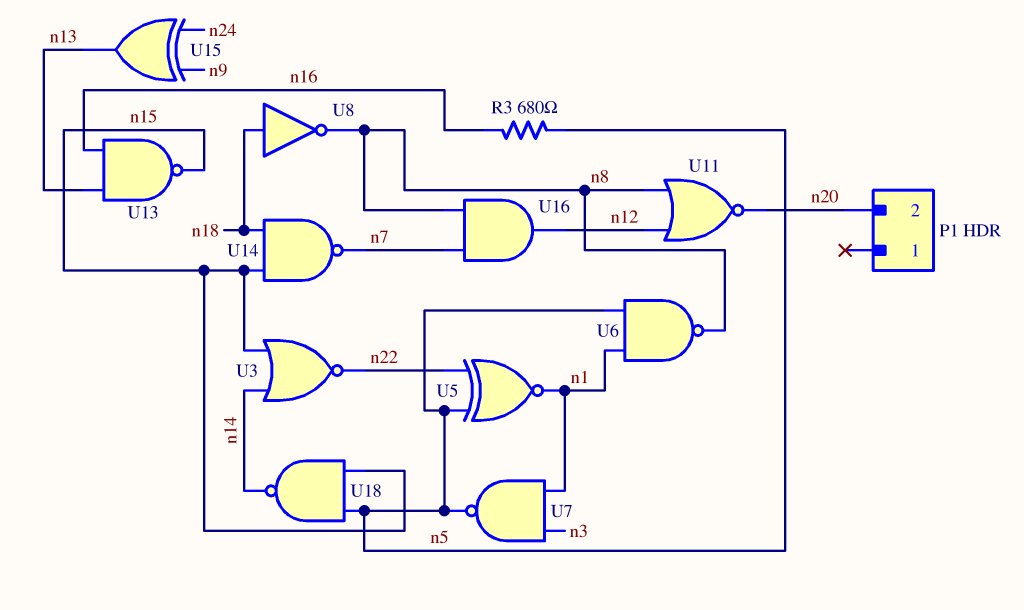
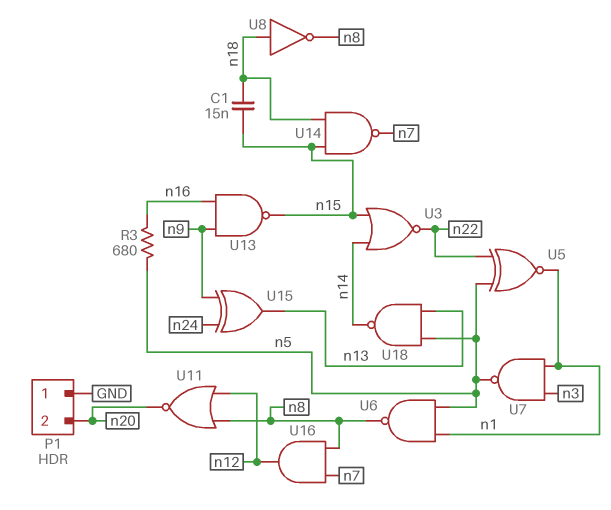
C1: none -> 15nF (n15, n18)
P1 pin 1: none -> GND
U13: NAND (in n13, in n16, out n15) -> NAND (in n9, in n16, out n15)
U18: NAND (in n5, in n15, out n14) -> NAND (in n5, in n13, out n14)

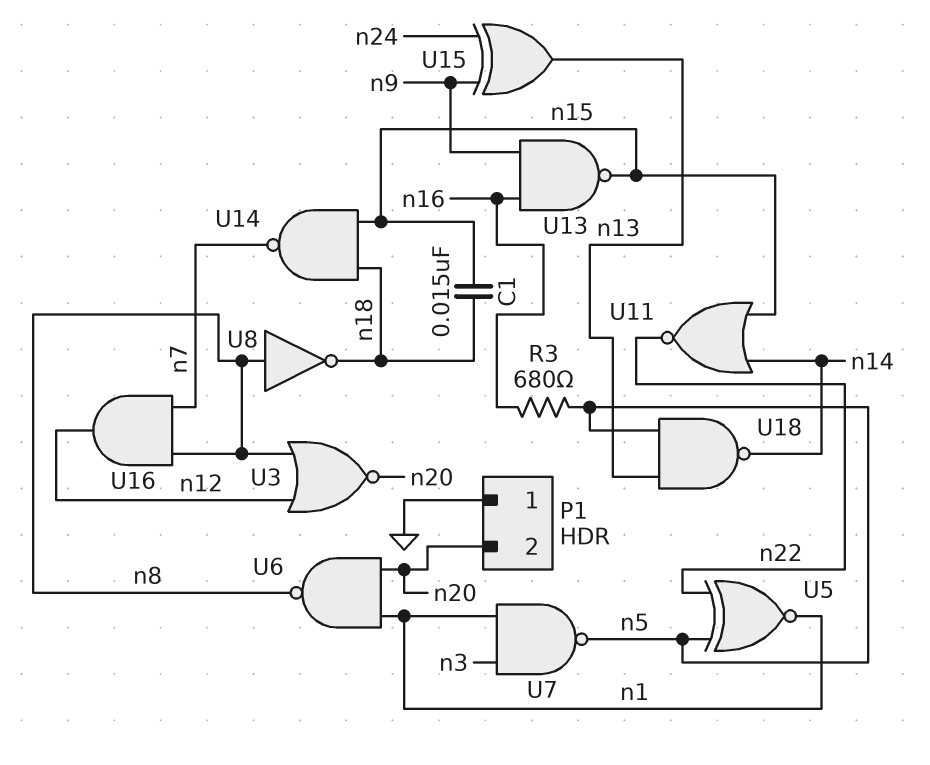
U3: NOR (in n14, in n15, out n22) -> NOR (in n8, in n12, out n20)
U6: NAND (in n1, in n5, out n8) -> NAND (in n1, in n20, out n8)
U8: NOT (in n18, out n8) -> NOT (in n8, out n18)
U11: NOR (in n8, in n12, out n20) -> NOR (in n14, in n15, out n22)

